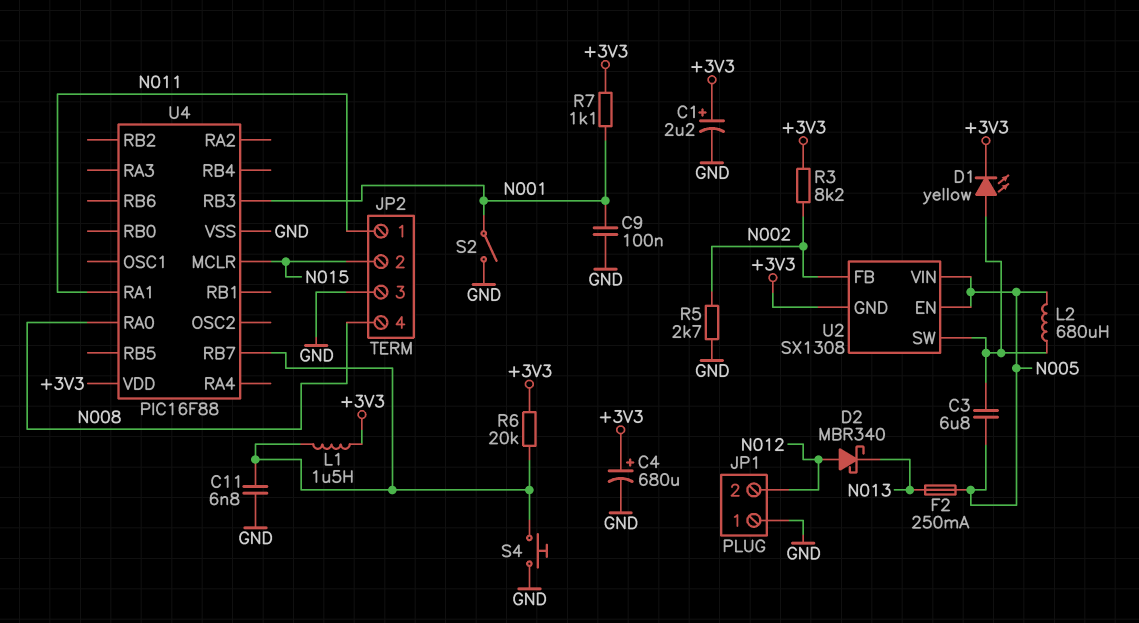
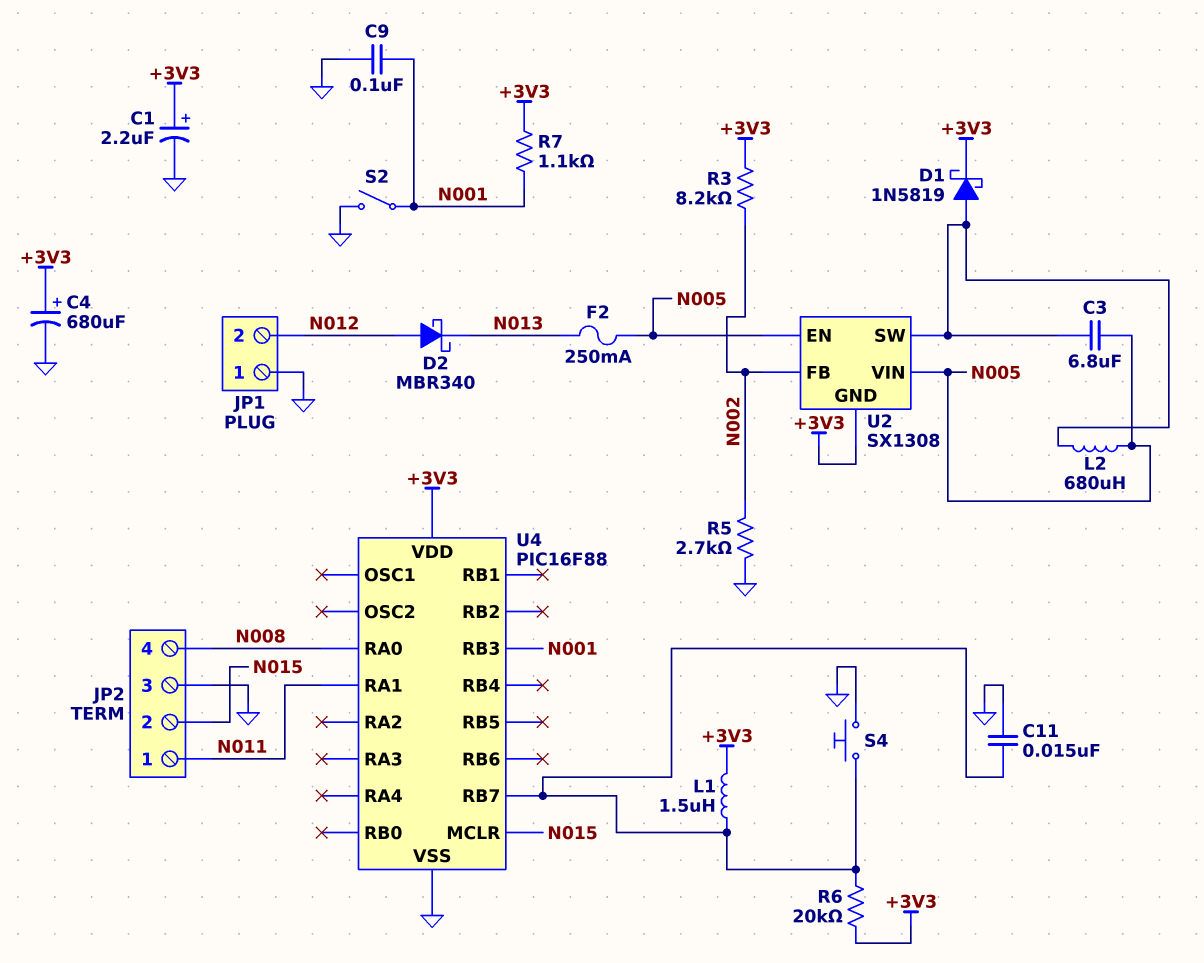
C11: 6.8nF (GND, U4/RB7) -> 15nF (GND, U4/RB7)
D1: LED yellow (A U2/SW, K +3V3) -> schottky 1N5819 (A U2/SW, K +3V3)

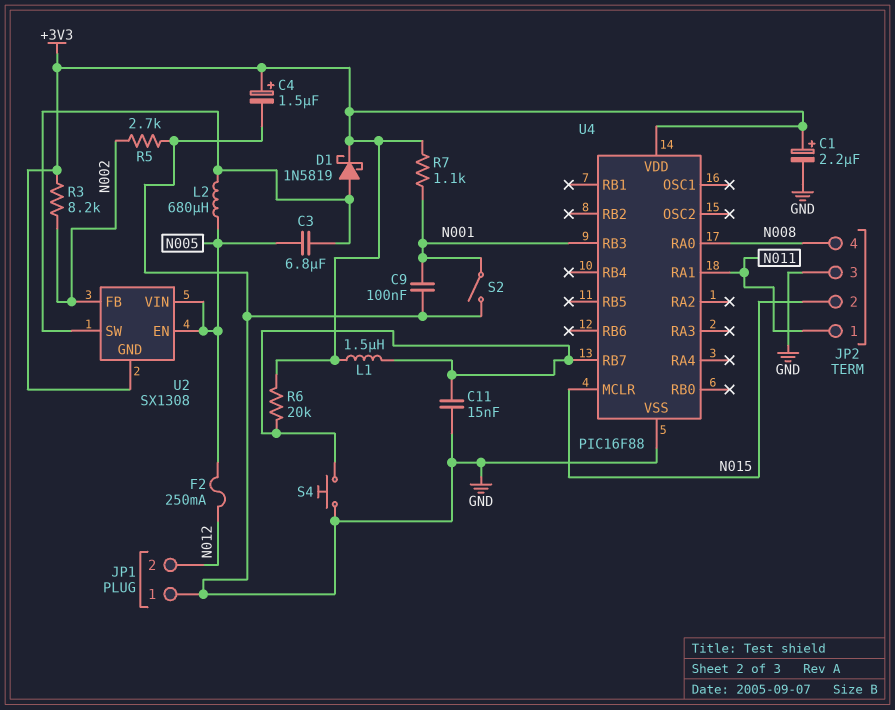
C4: 680uF (plus +3V3, minus GND) -> 1.5uF (plus +3V3, minus GND)
D2: schottky MBR340 (A N012, K N013) -> none
F2: 250mA (N005, N013) -> 250mA (N005, N012)

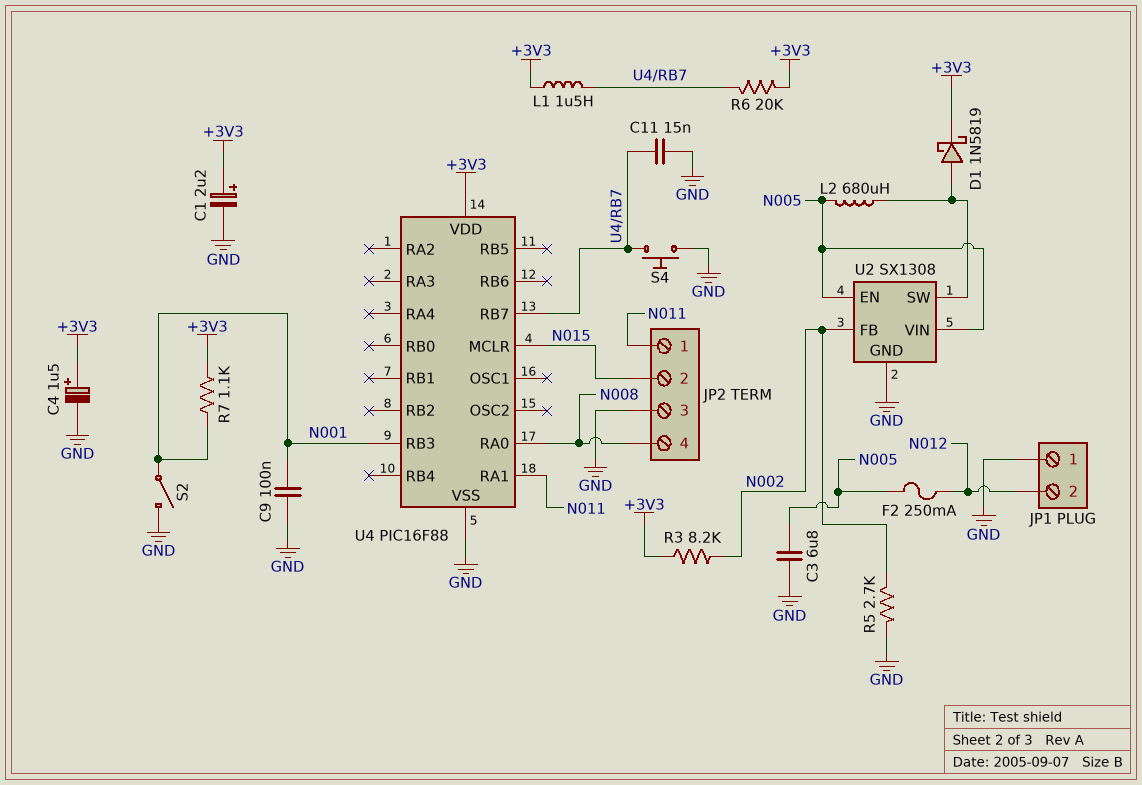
C3: 6.8uF (N005, U2/SW) -> 6.8uF (GND, N005)
U2 pin GND: +3V3 -> GND

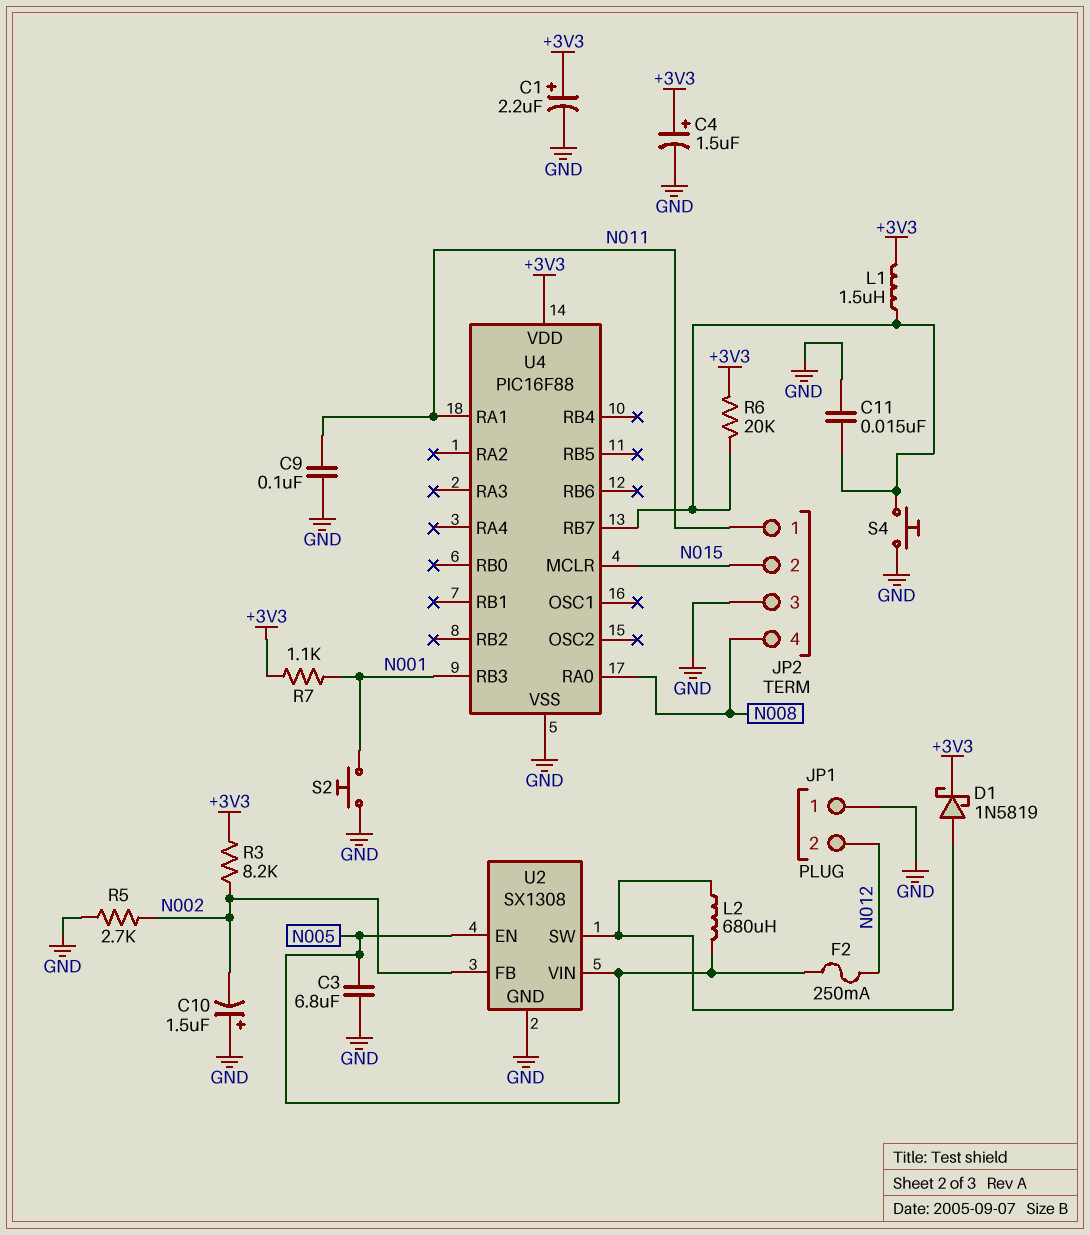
C9: 100nF (GND, N001) -> 100nF (GND, N011)
C10: none -> 1.5uF (plus GND, minus N002)
S2: switch (GND, N001) -> button (GND, N001)

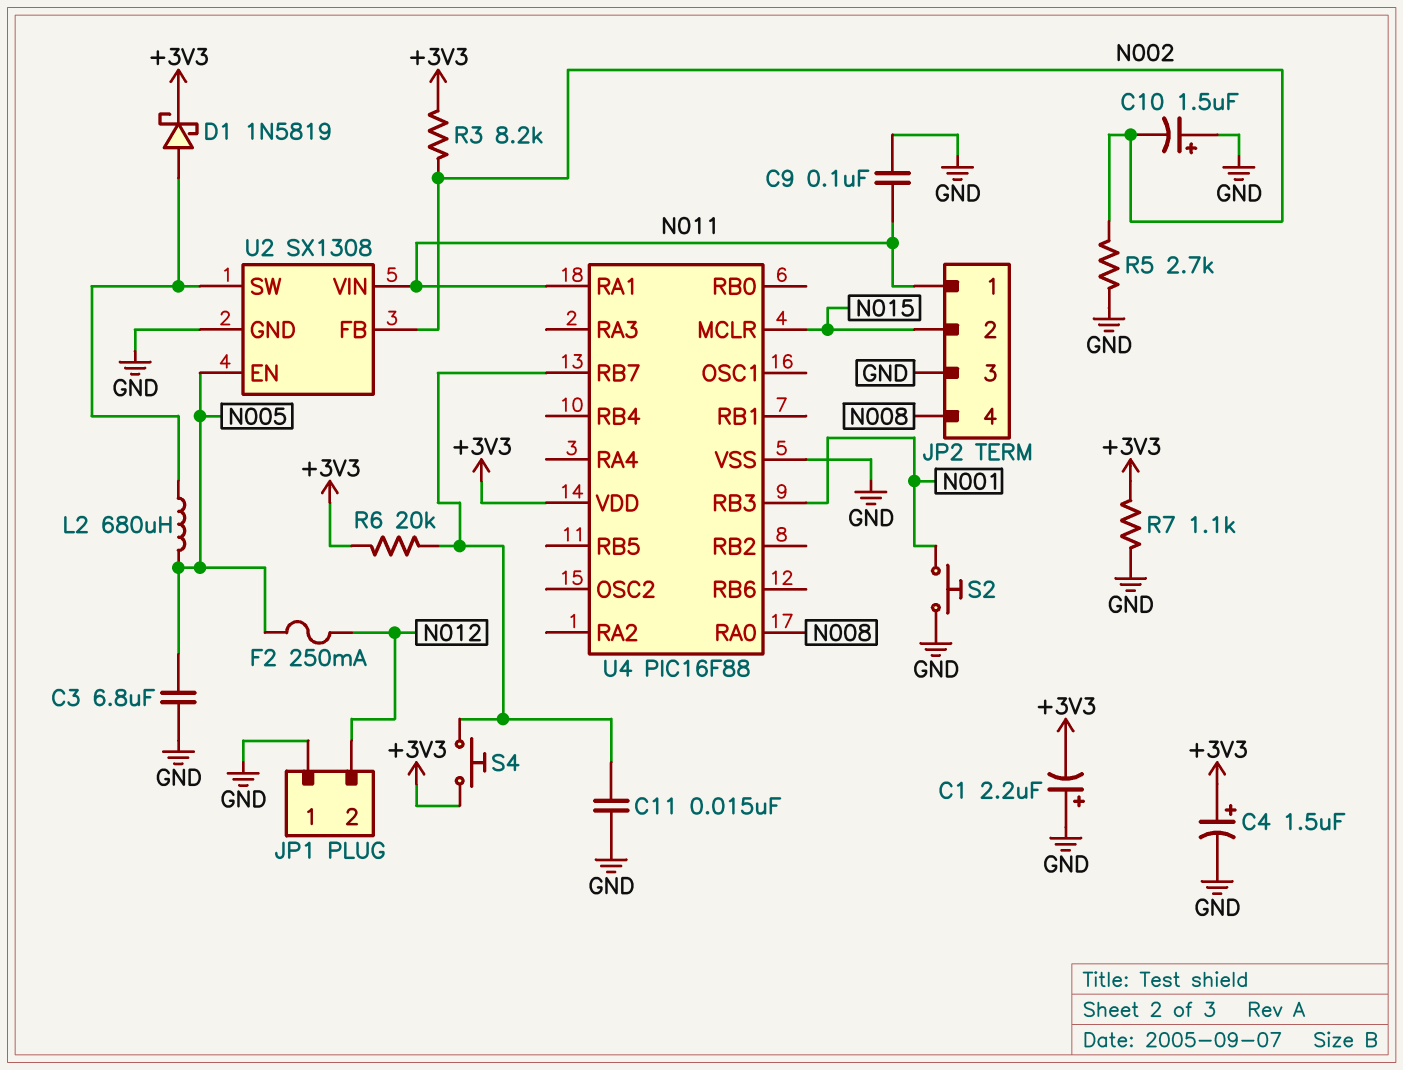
C1: 2.2uF (plus +3V3, minus GND) -> 2.2uF (plus GND, minus +3V3)
L1: 1.5uH (+3V3, U4/RB7) -> none
R7: 1.1k (+3V3, N001) -> 1.1k (+3V3, GND)
S4: button (GND, U4/RB7) -> button (+3V3, U4/RB7)
U2 pin VIN: N005 -> N011

